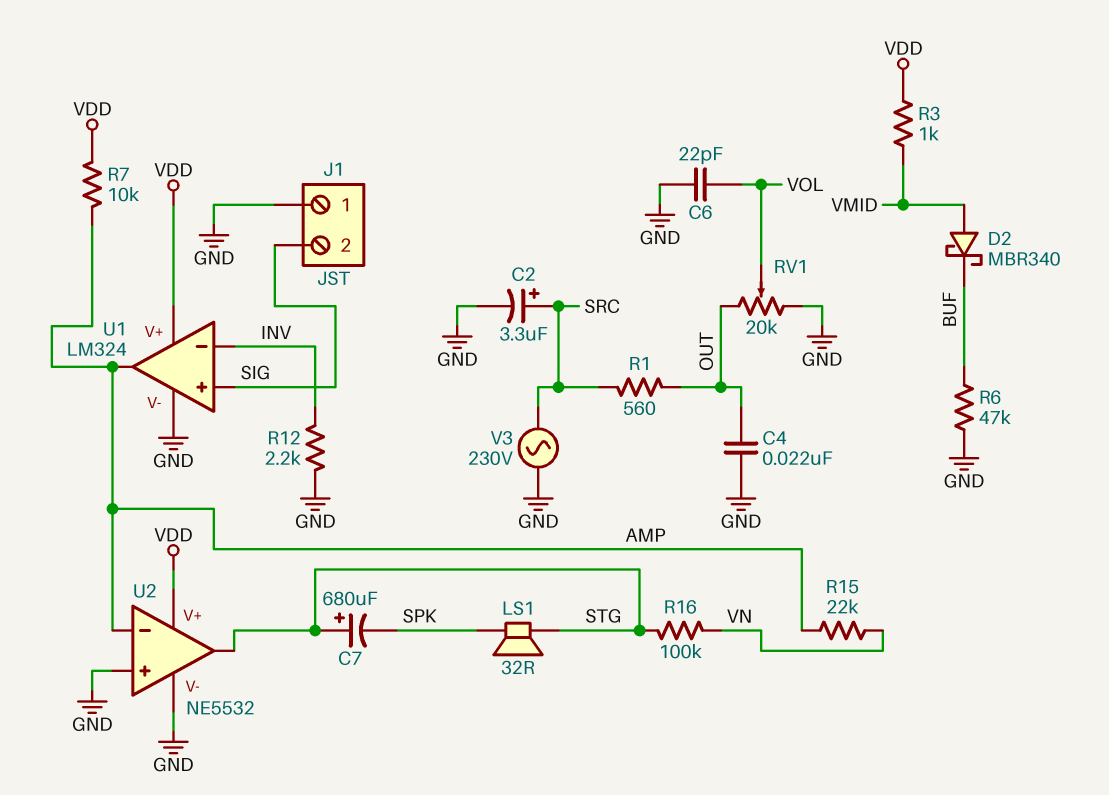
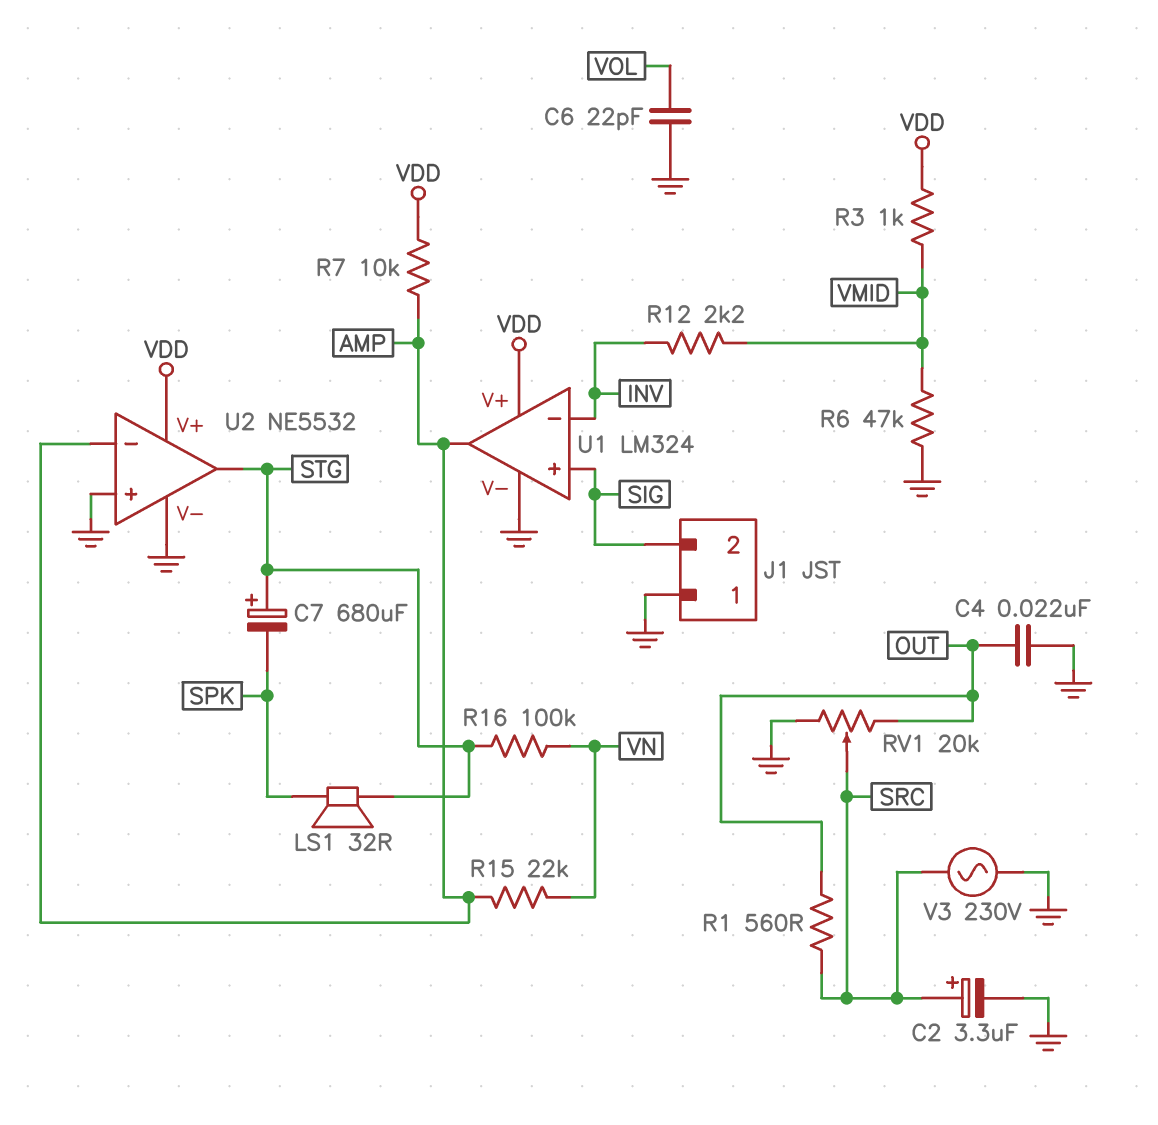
D2: schottky MBR340 (A VMID, K BUF) -> none
R6: 47k (BUF, GND) -> 47k (GND, VMID)
R12: 2.2k (GND, INV) -> 2.2k (INV, VMID)
RV1: 20k (GND, OUT, wiper VOL) -> 20k (GND, OUT, wiper SRC)

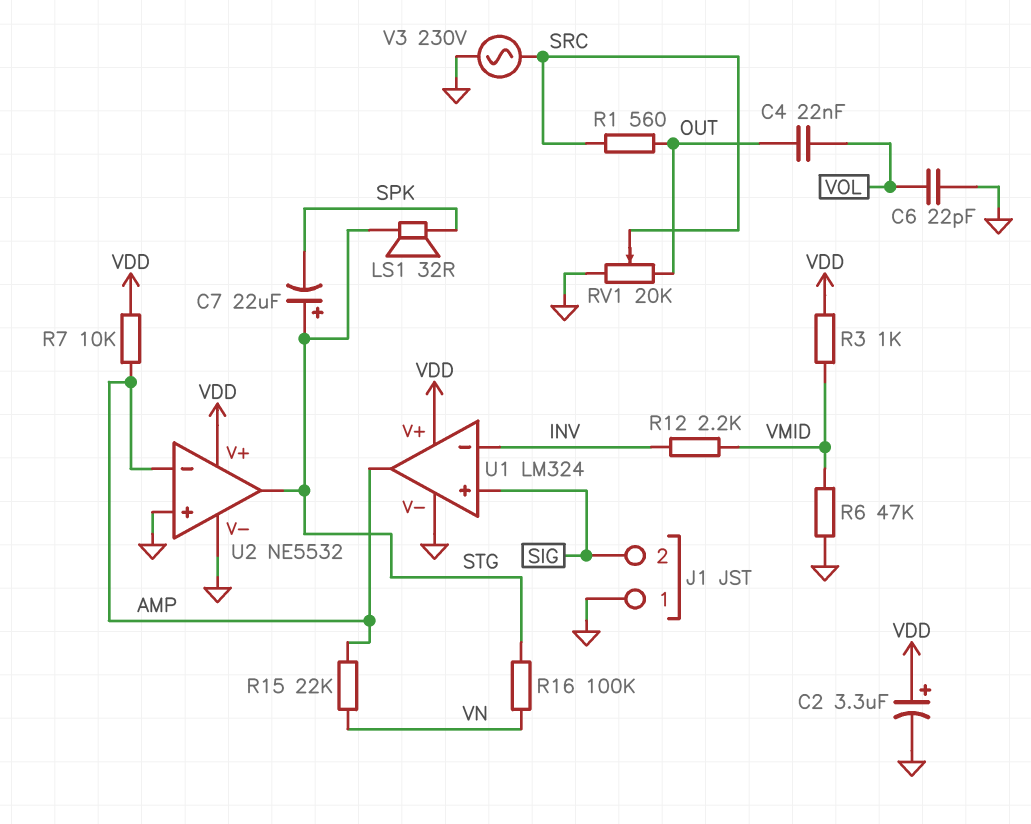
C2: 3.3uF (plus SRC, minus GND) -> 3.3uF (plus VDD, minus GND)
C4: 22nF (GND, OUT) -> 22nF (OUT, VOL)
C7: 680uF (plus STG, minus SPK) -> 22uF (plus STG, minus SPK)

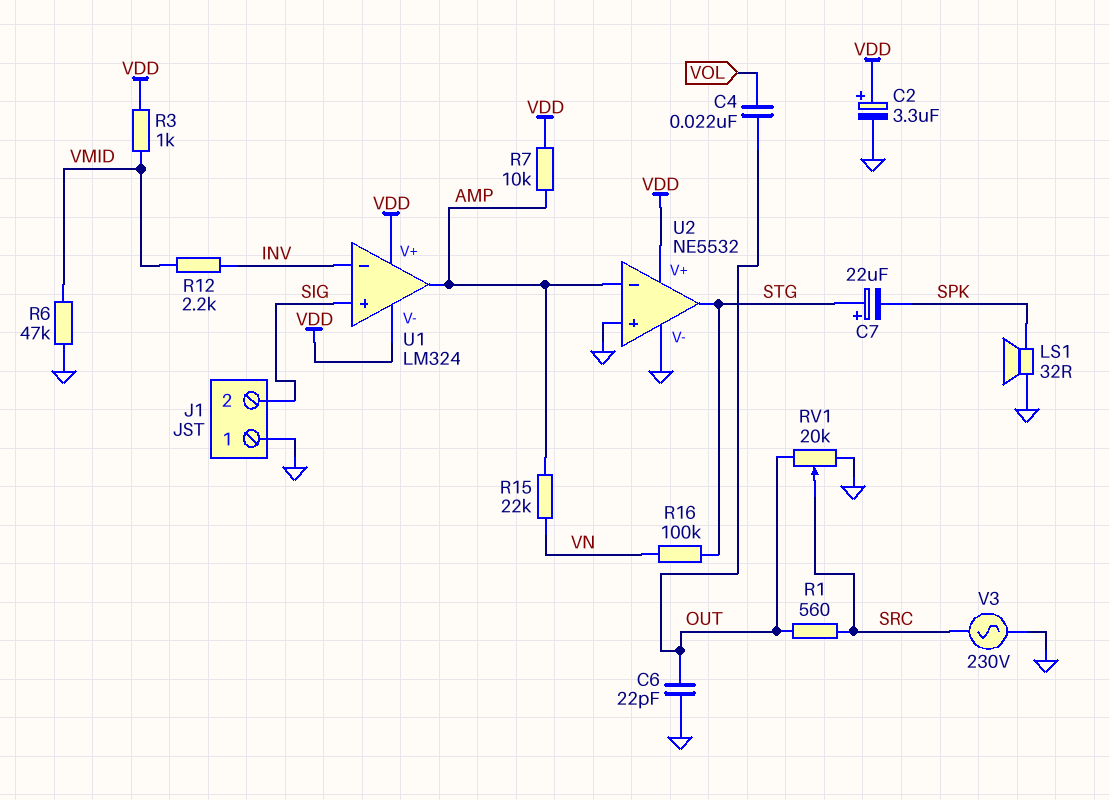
C6: 22pF (GND, VOL) -> 22pF (GND, OUT)
LS1: speaker 32R (SPK, STG) -> speaker 32R (GND, SPK)
U1 pin V-: GND -> VDD

